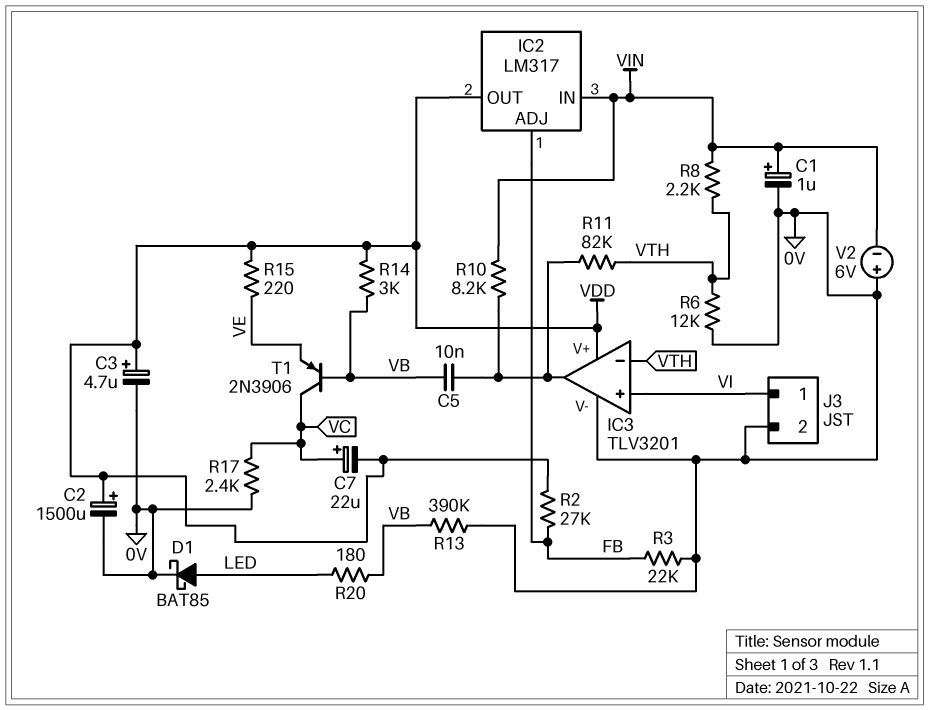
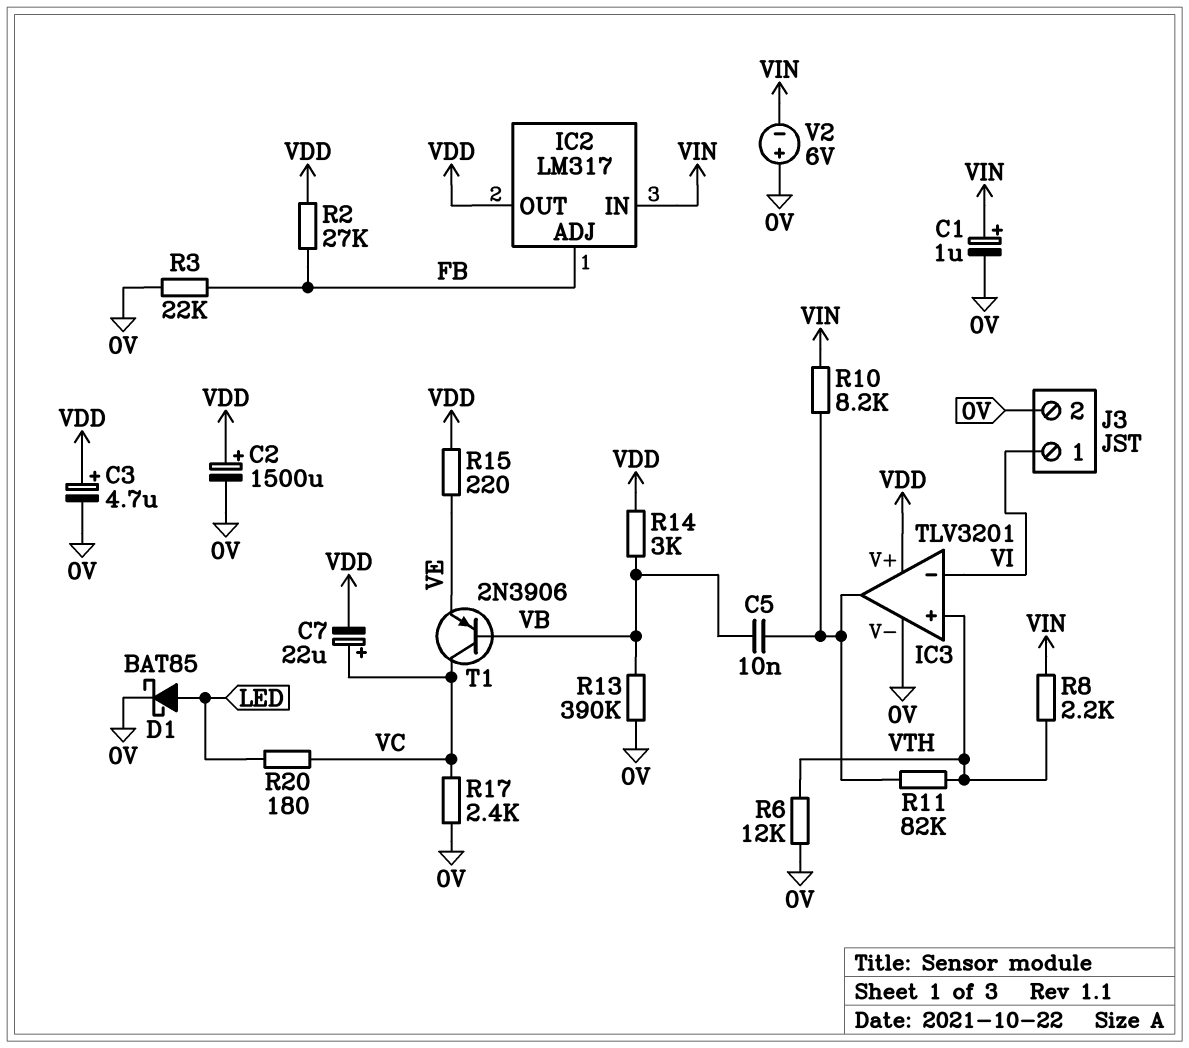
IC3 pin in+: VI -> VTH
IC3 pin in-: VTH -> VI
R20: 180 (LED, VB) -> 180 (LED, VC)

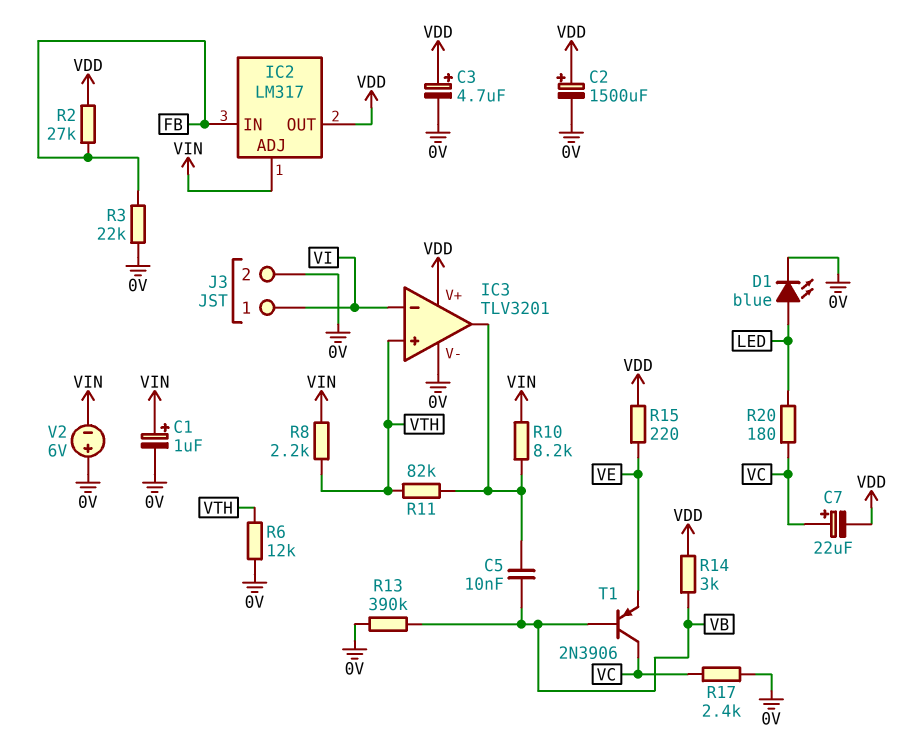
D1: schottky BAT85 (A LED, K 0V) -> LED blue (A LED, K 0V)
IC2 pin ADJ: FB -> VIN
IC2 pin IN: VIN -> FB

